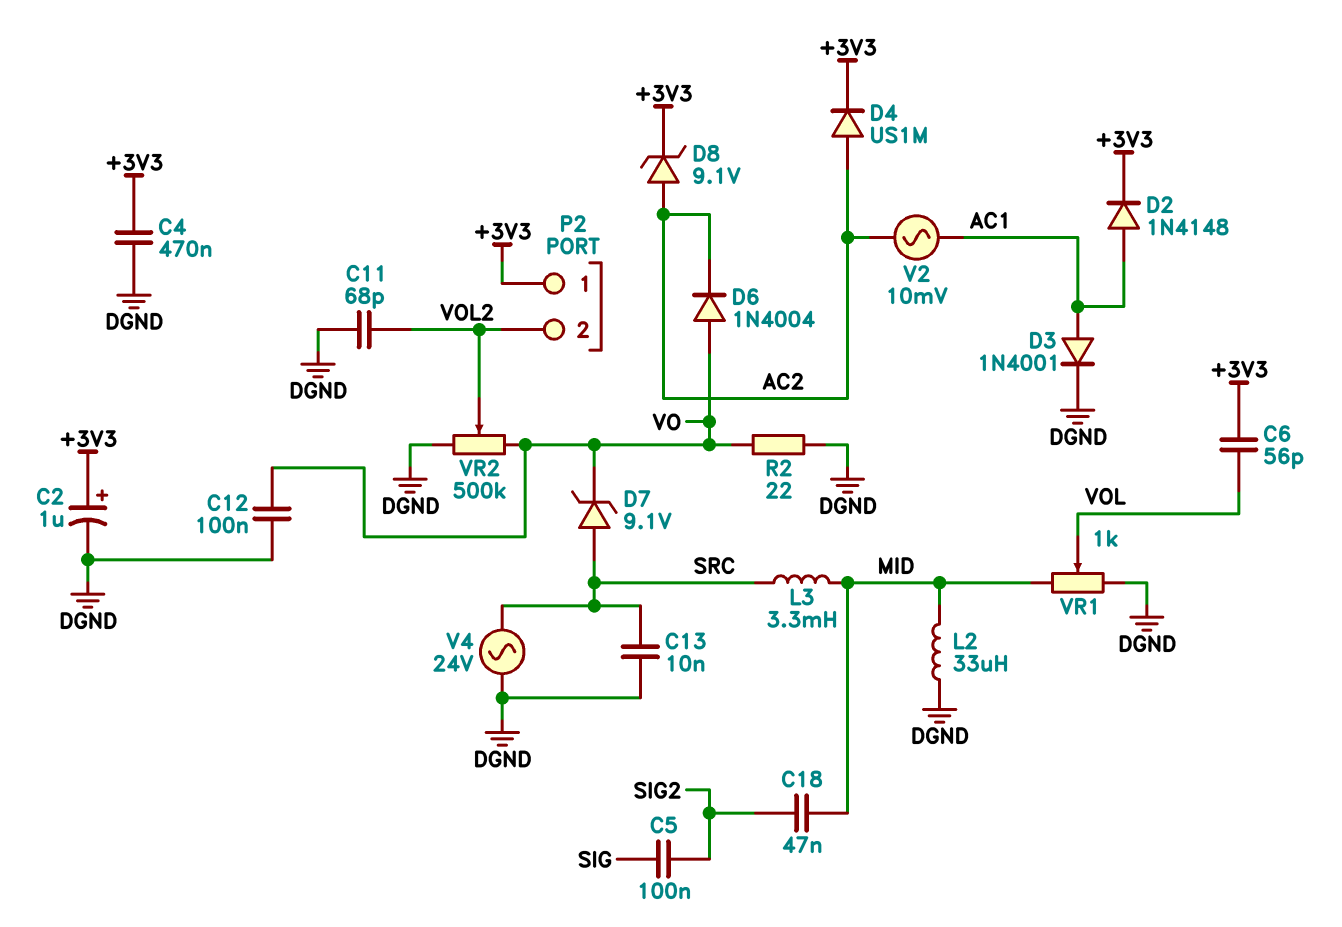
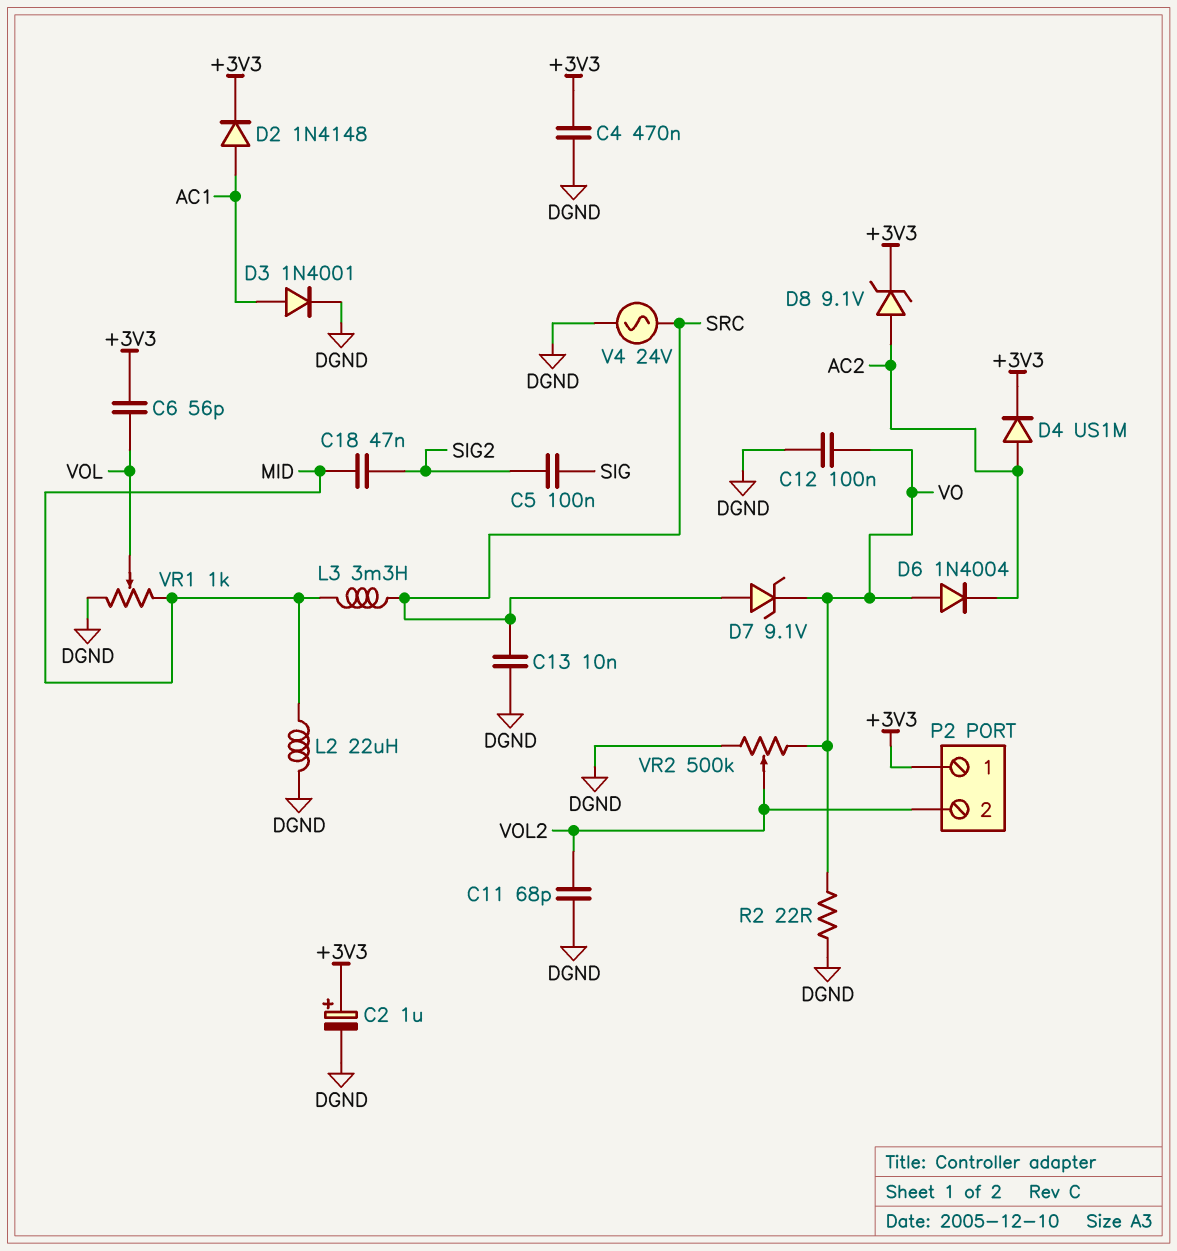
L2: 33uH (DGND, MID) -> 22uH (DGND, MID)
V2: AC 10mV (AC1, AC2) -> none

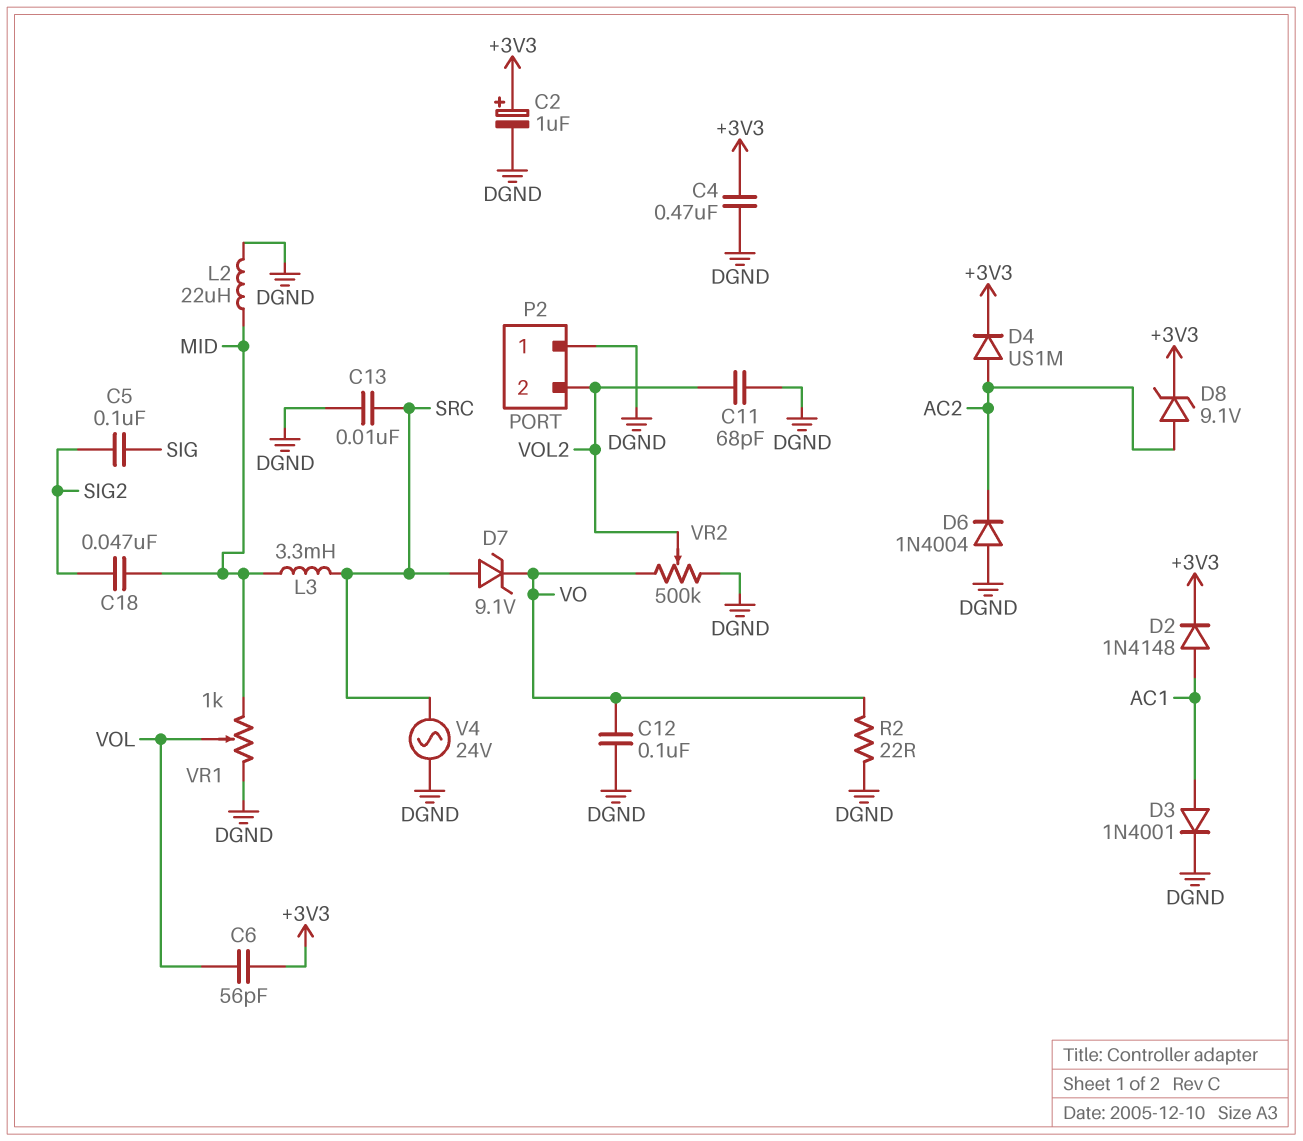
D6: diode 1N4004 (A VO, K AC2) -> diode 1N4004 (A DGND, K AC2)
P2 pin 1: +3V3 -> DGND

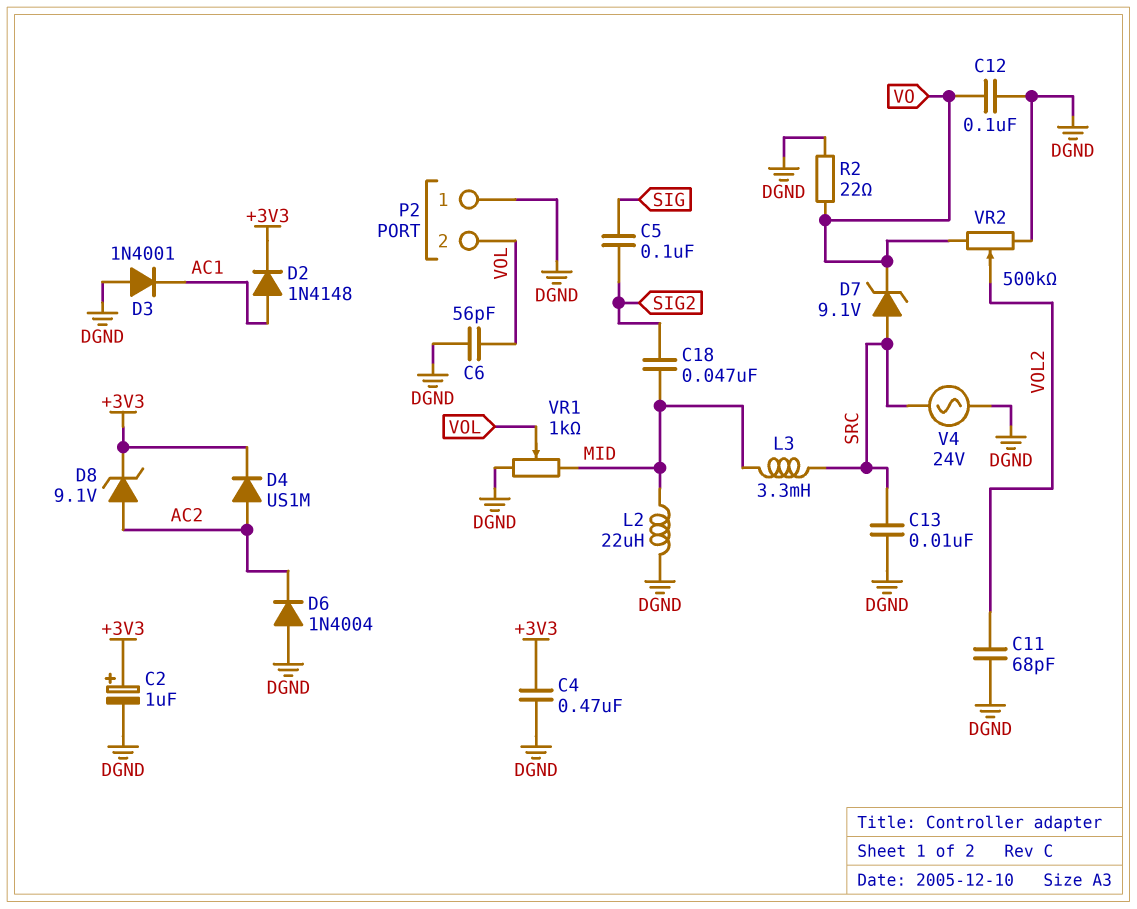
C6: 56pF (+3V3, VOL) -> 56pF (DGND, VOL)
D3: diode 1N4001 (A AC1, K DGND) -> diode 1N4001 (A DGND, K AC1)
P2 pin 2: VOL2 -> VOL

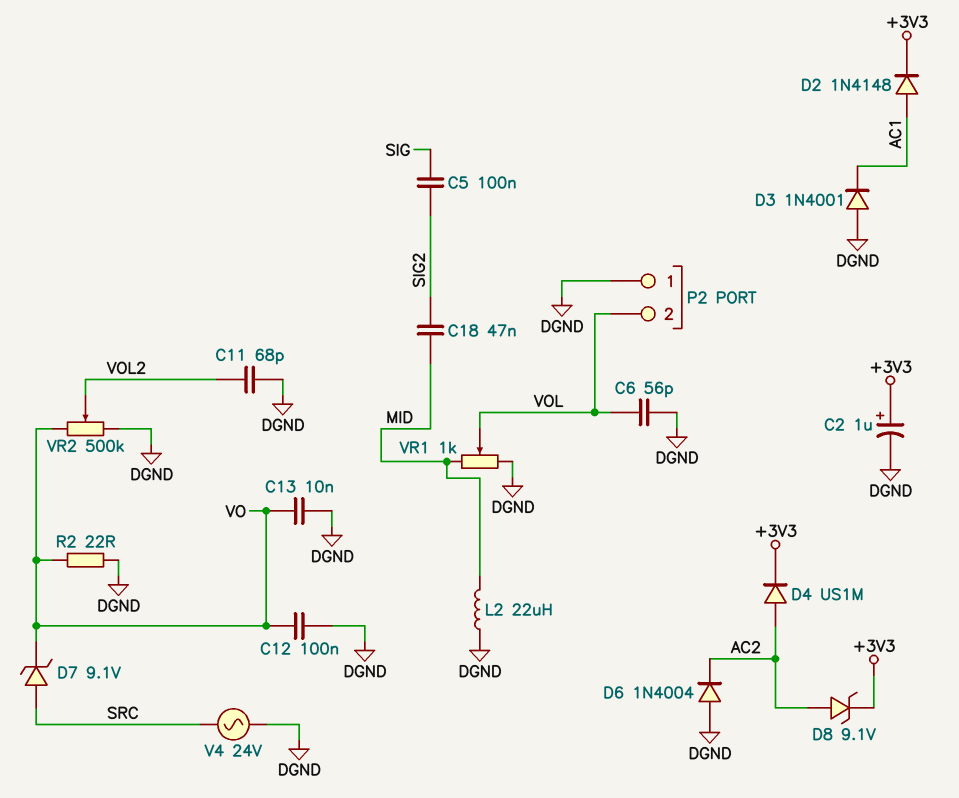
C4: 470nF (+3V3, DGND) -> none
C13: 10nF (DGND, SRC) -> 10nF (DGND, VO)
L3: 3.3mH (MID, SRC) -> none

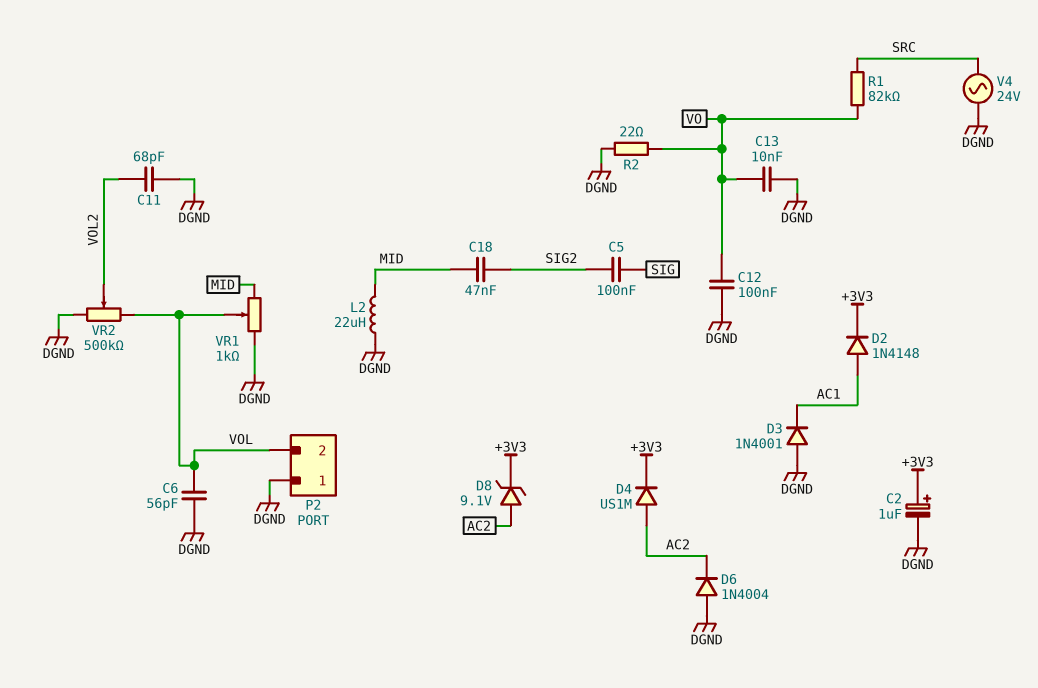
D7: zener 9.1V (A SRC, K VO) -> none
R1: none -> 82k (SRC, VO)
VR2: 500k (DGND, VO, wiper VOL2) -> 500k (DGND, VOL, wiper VOL2)

